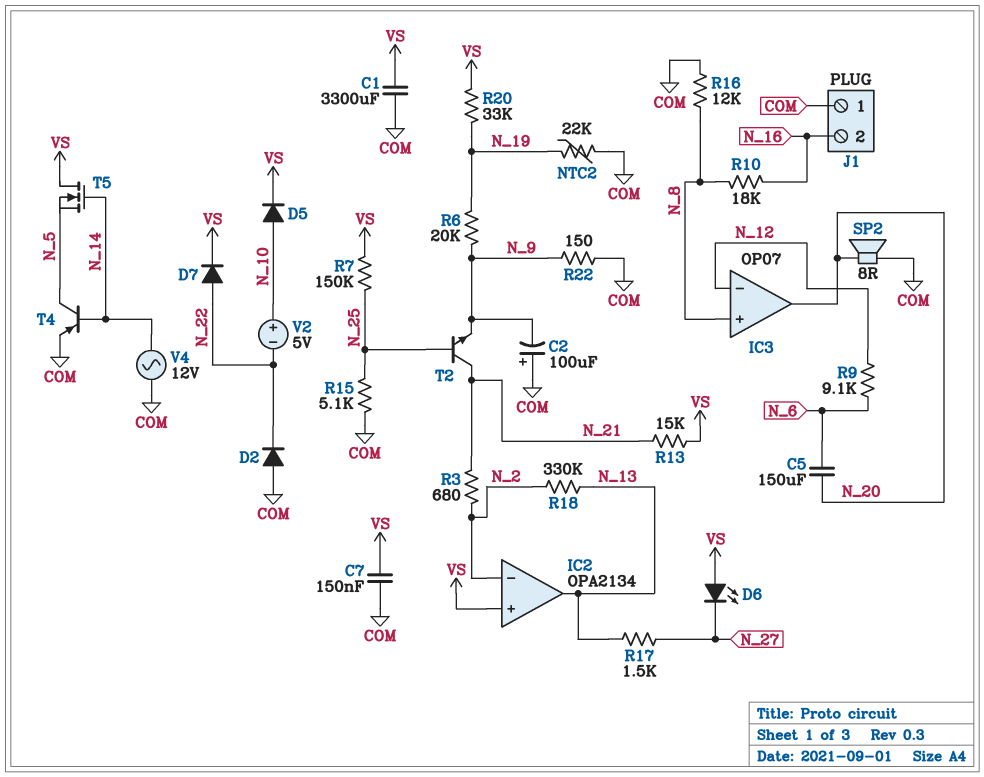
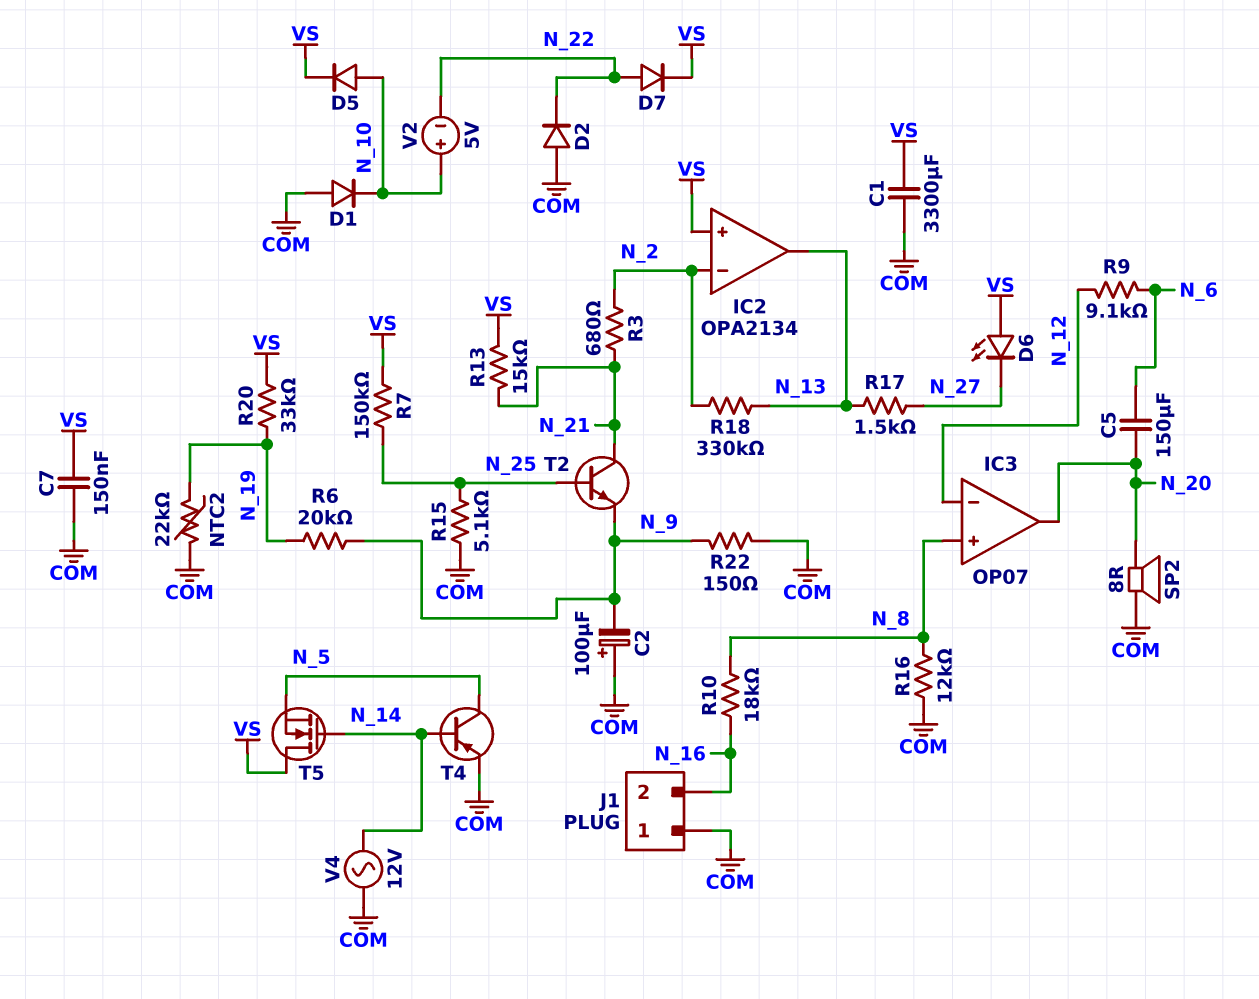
D1: none -> diode (A COM, K N_10)

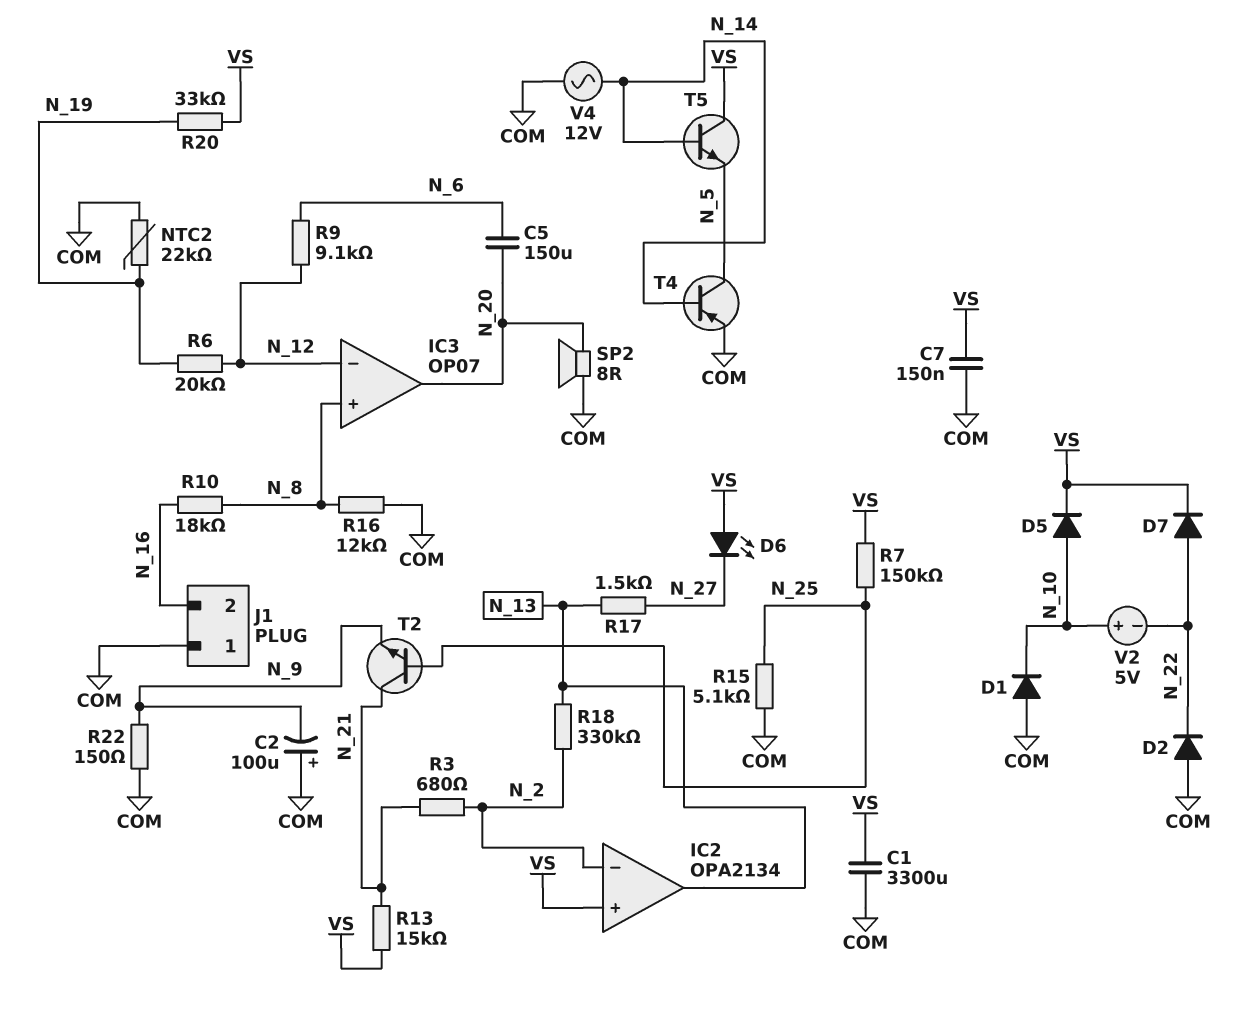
R6: 20k (N_9, N_19) -> 20k (N_12, N_19)
T5: NMOS (G N_14, D VS, S N_5) -> NPN (B N_14, C VS, E N_5)

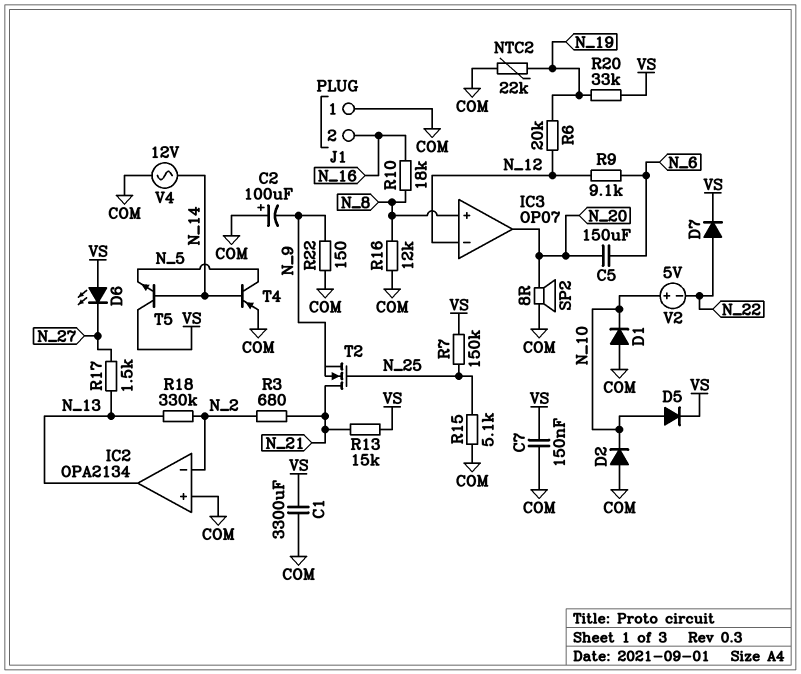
D2: diode (A COM, K N_22) -> diode (A COM, K N_10)
IC2 pin in+: VS -> COM
T2: NPN (B N_25, C N_21, E N_9) -> NMOS (G N_25, D N_21, S N_9)

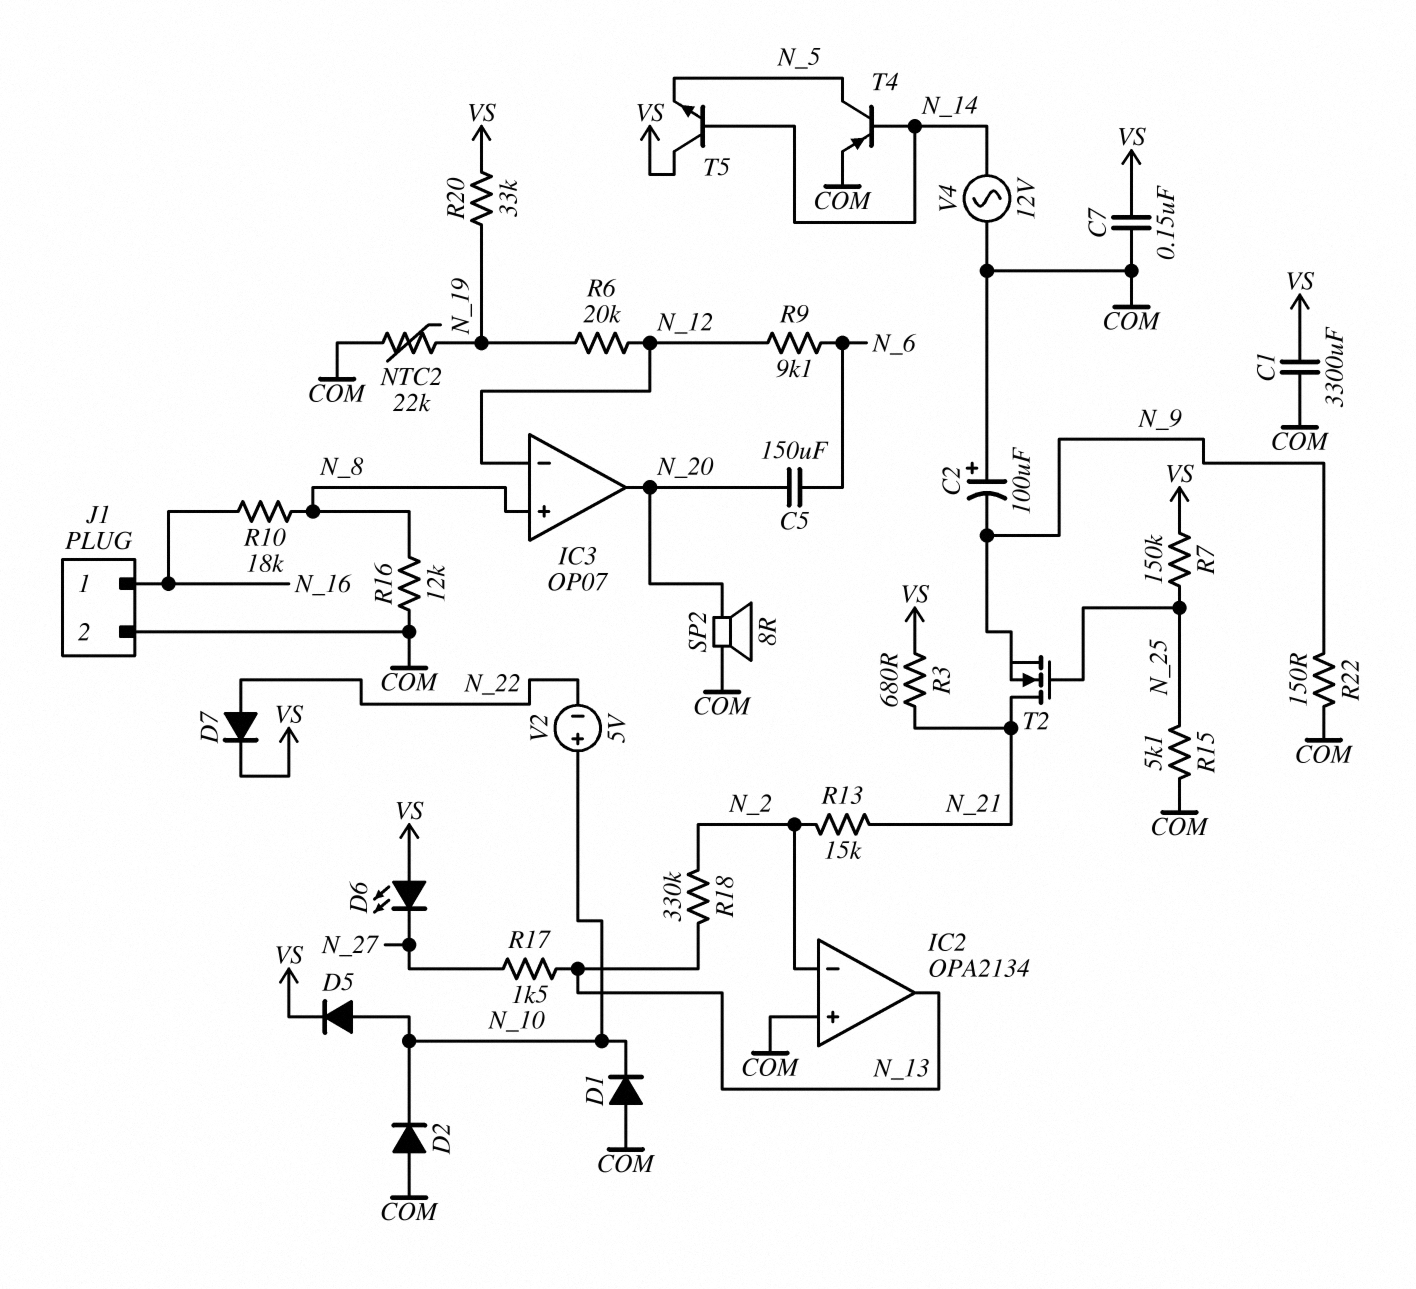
J1 pin 1: COM -> N_16
J1 pin 2: N_16 -> COM
R3: 680 (N_2, N_21) -> 680 (N_21, VS)
R13: 15k (N_21, VS) -> 15k (N_2, N_21)

